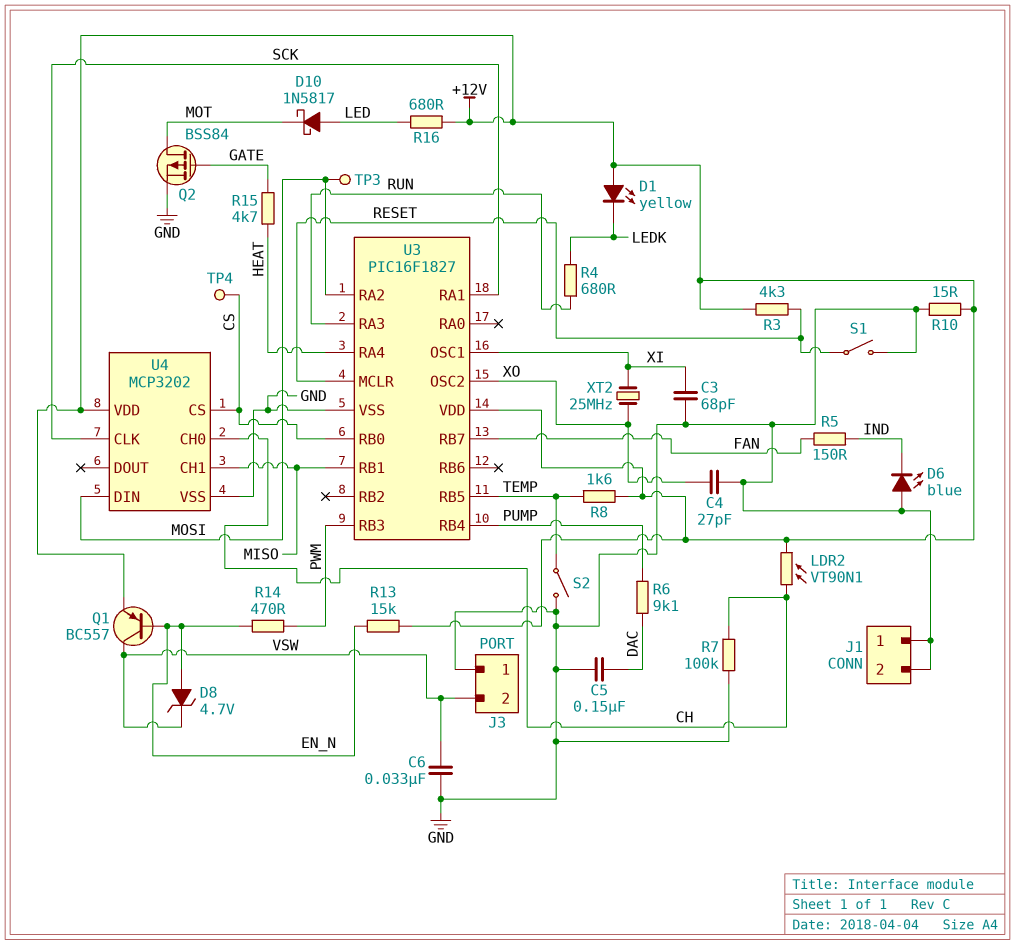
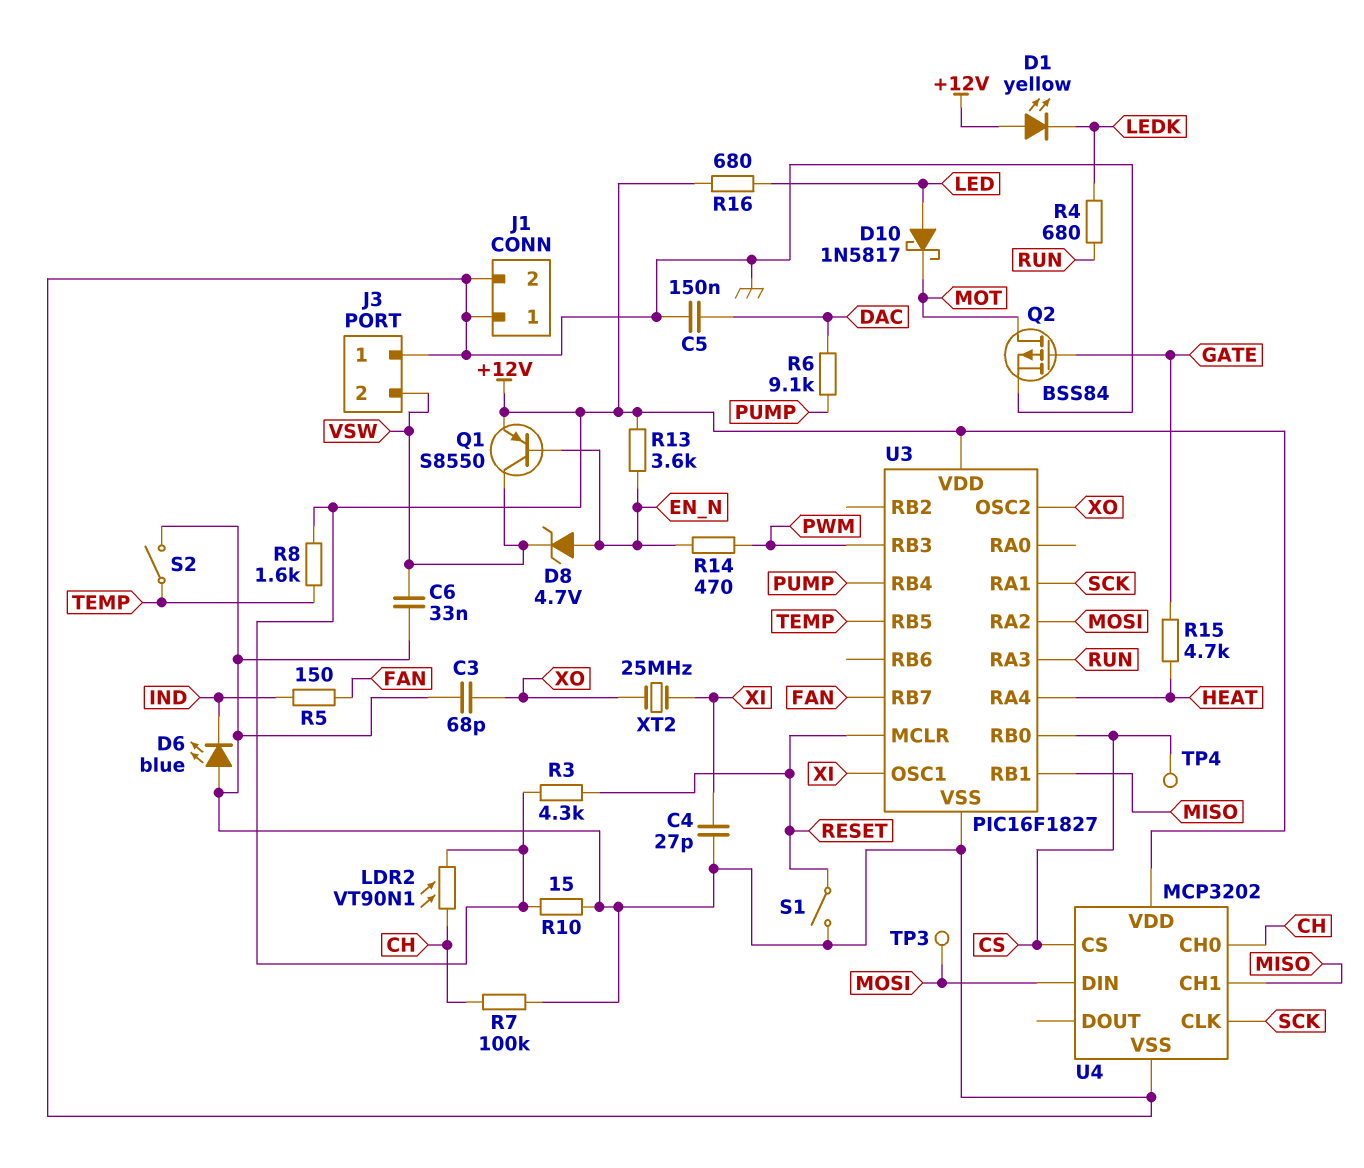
C3: 68pF (GND, XI) -> 68pF (GND, XO)
C4: 27pF (GND, XO) -> 27pF (GND, XI)
Q1: PNP BC557 (B EN_N, C VSW, E +12V) -> PNP S8550 (B EN_N, C VSW, E +12V)
R13: 15k (+12V, EN_N) -> 3.6k (+12V, EN_N)

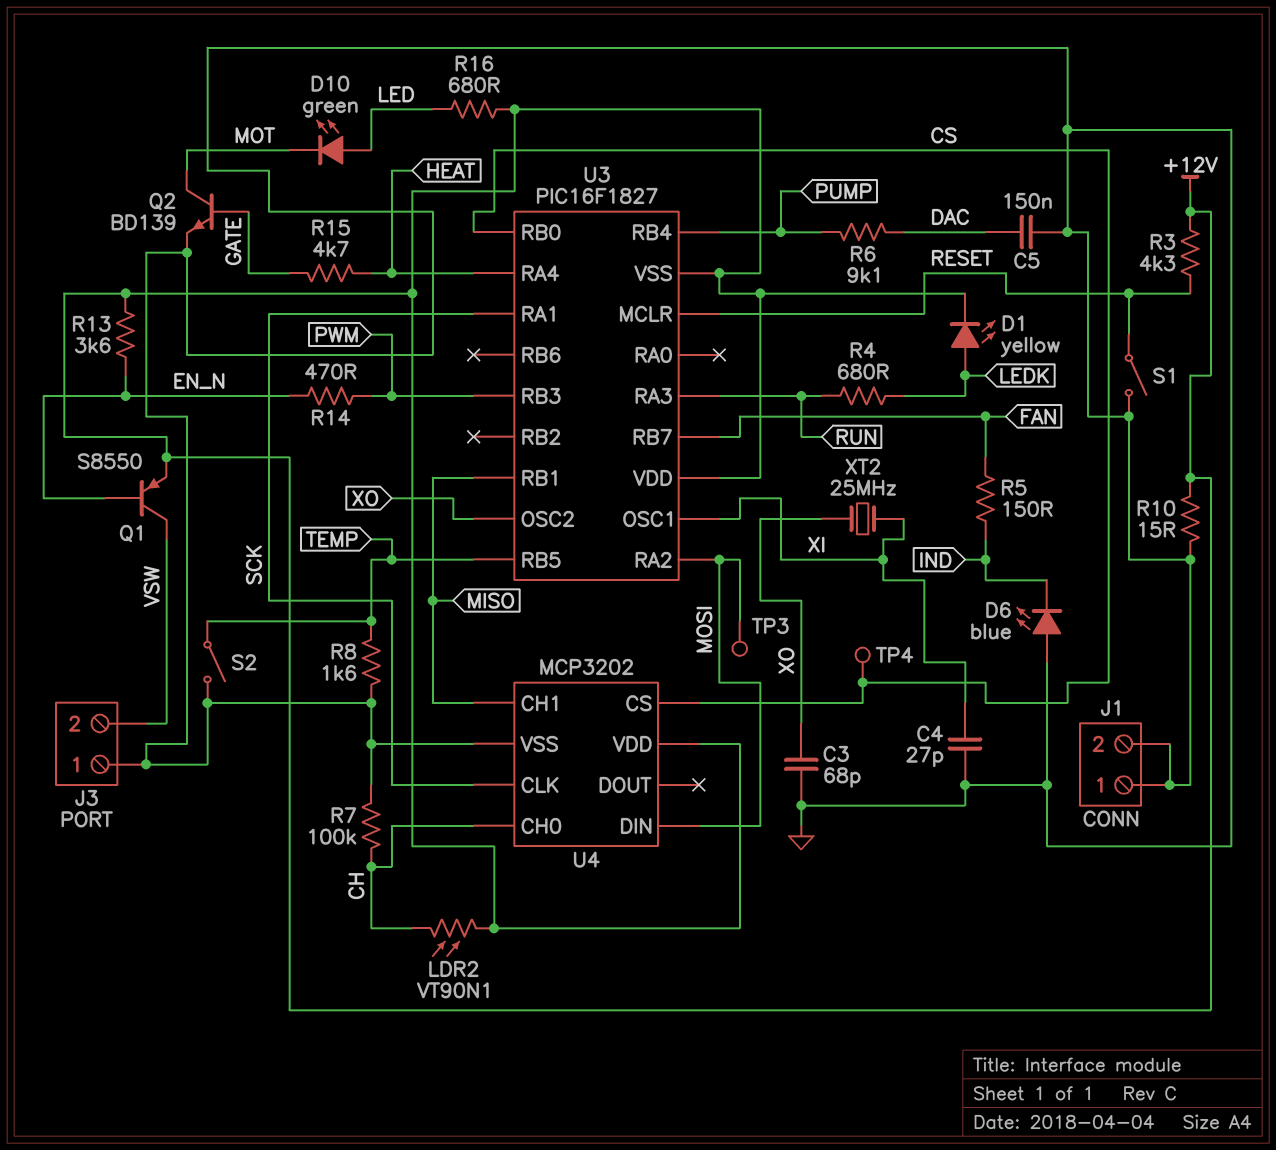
C6: 33nF (GND, VSW) -> none
D1: LED yellow (A +12V, K LEDK) -> LED yellow (A LEDK, K +12V)
D8: zener 4.7V (A EN_N, K VSW) -> none
D10: schottky 1N5817 (A LED, K MOT) -> LED green (A LED, K MOT)
Q2: PMOS BSS84 (G GATE, D MOT, S GND) -> NPN BD139 (B GATE, C MOT, E GND)
R8: 1.6k (+12V, TEMP) -> 1.6k (GND, TEMP)
U3 pin VSS: GND -> +12V

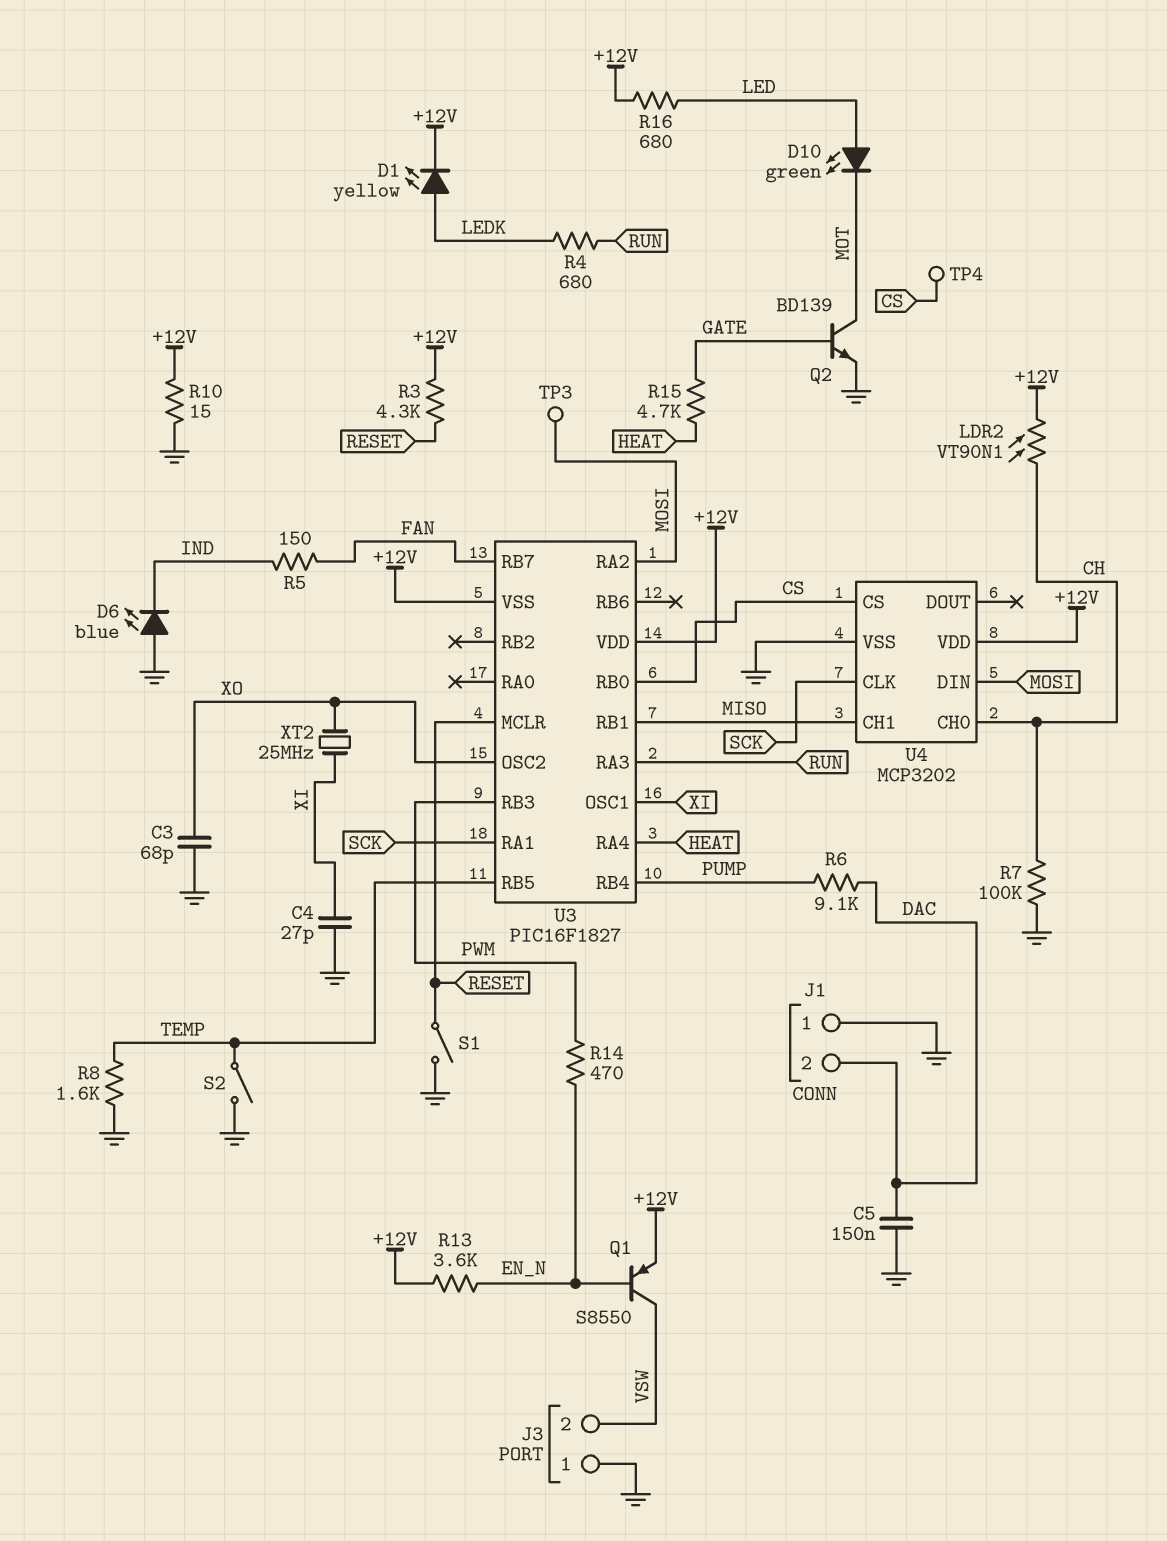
J1 pin 2: GND -> DAC

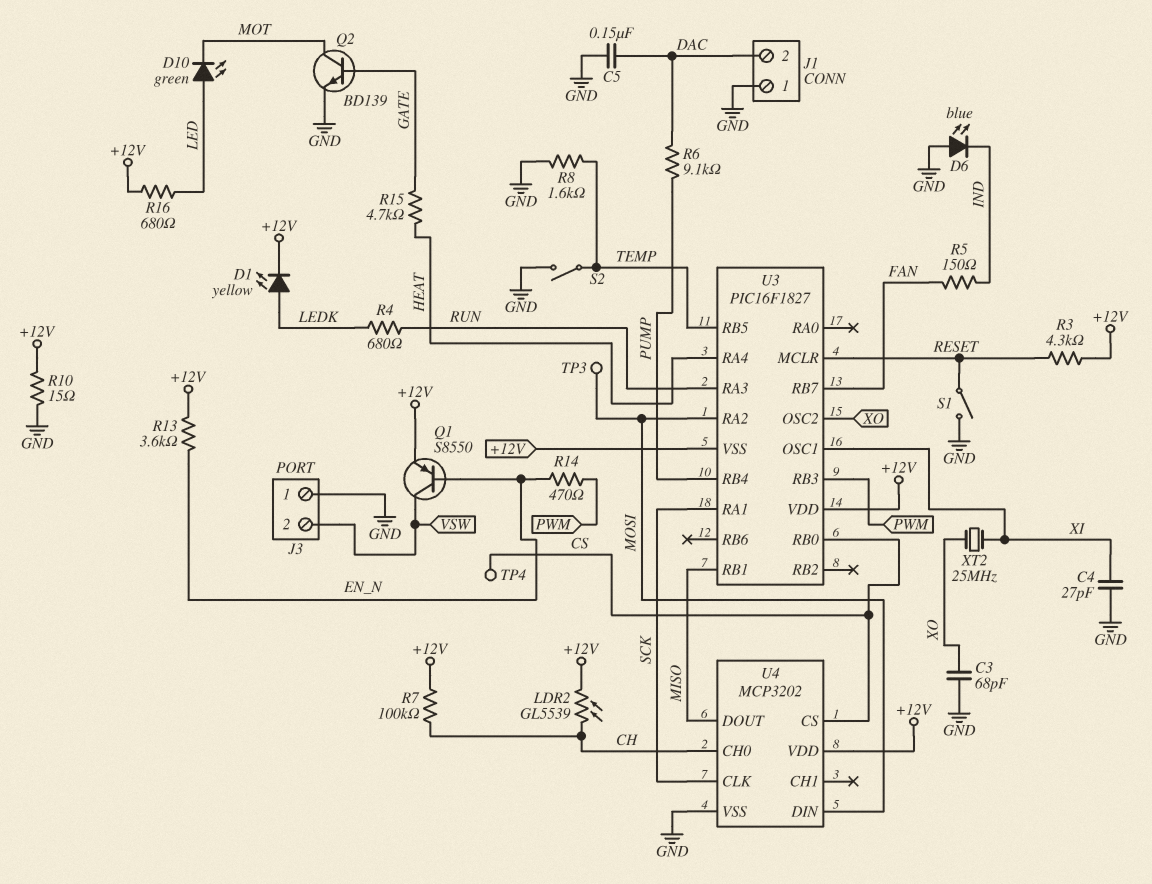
LDR2: VT90N1 (+12V, CH) -> GL5539 (+12V, CH)
R7: 100k (CH, GND) -> 100k (+12V, CH)
U4 pin CH1: MISO -> none
U4 pin DOUT: none -> MISO

